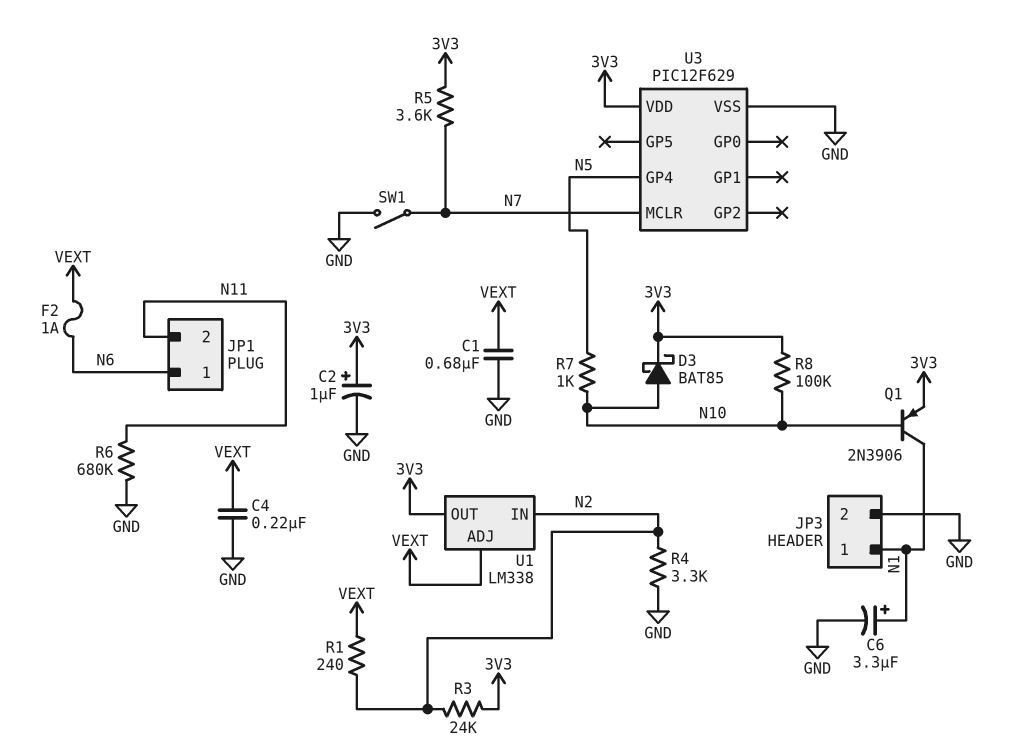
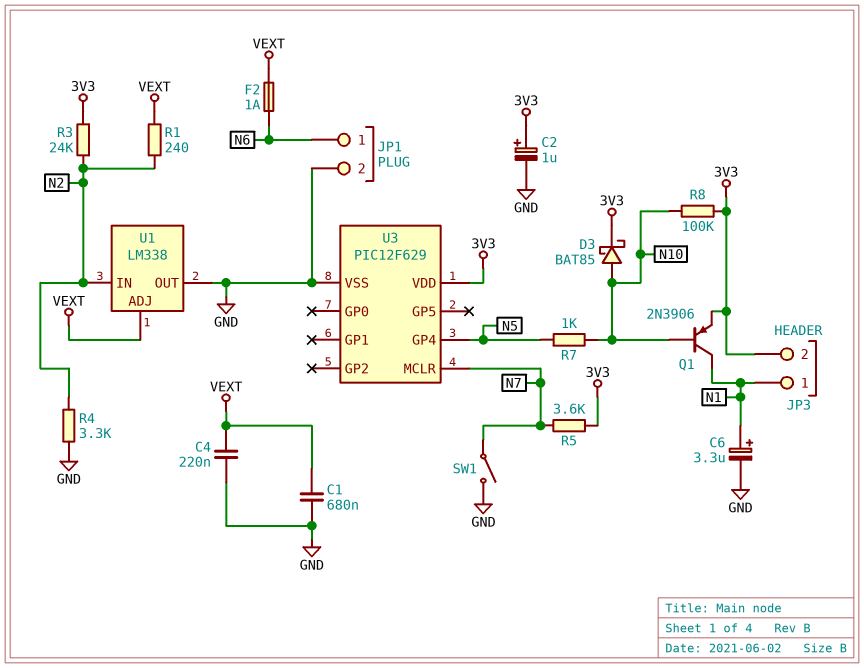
JP1 pin 2: N11 -> GND
JP3 pin 2: GND -> 3V3
R6: 680k (GND, N11) -> none
U1 pin OUT: 3V3 -> GND

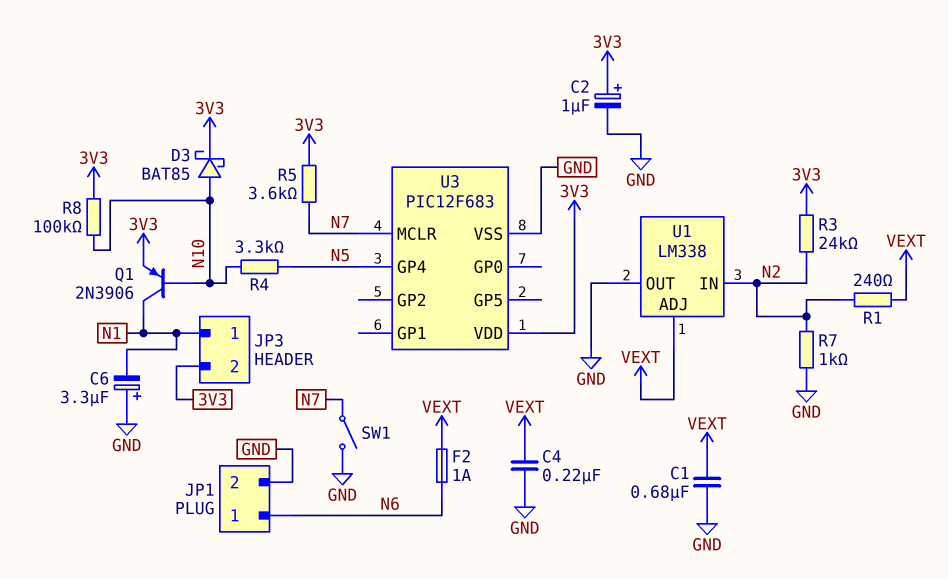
C6: 3.3uF (plus N1, minus GND) -> 3.3uF (plus GND, minus N1)
R4: 3.3k (GND, N2) -> 3.3k (N5, N10)
R7: 1k (N5, N10) -> 1k (GND, N2)
U3: PIC12F629 -> PIC12F683

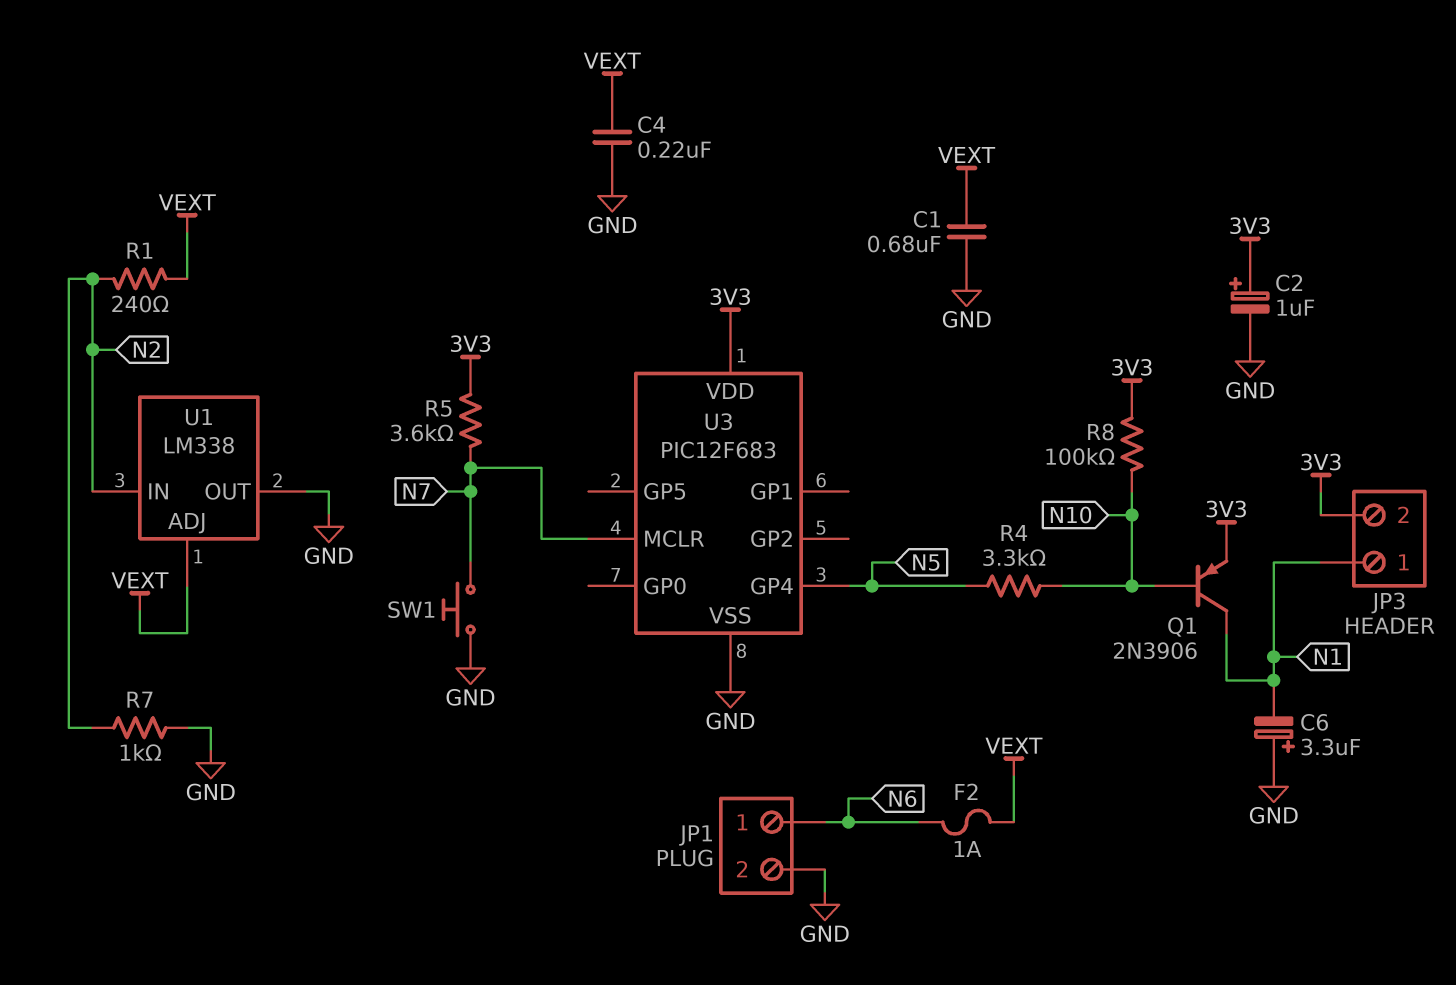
D3: schottky BAT85 (A N10, K 3V3) -> none
R3: 24k (3V3, N2) -> none
SW1: switch (GND, N7) -> button (GND, N7)

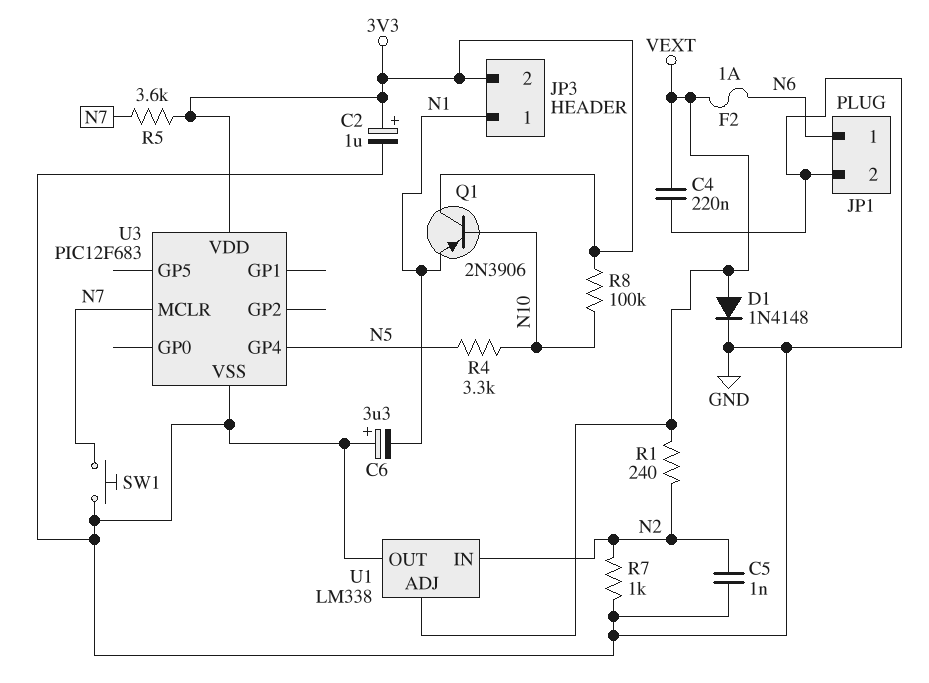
C1: 680nF (GND, VEXT) -> none
C5: none -> 1nF (GND, N2)
D1: none -> diode 1N4148 (A VEXT, K GND)
Q1: PNP 2N3906 (B N10, C N1, E 3V3) -> PNP 2N3906 (B N10, C 3V3, E N1)

